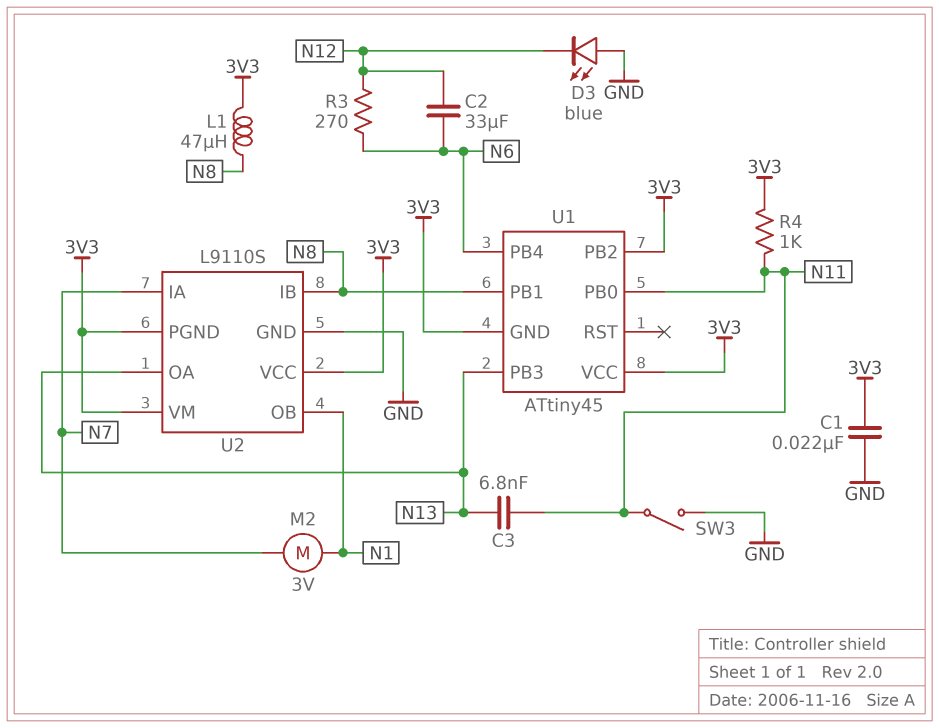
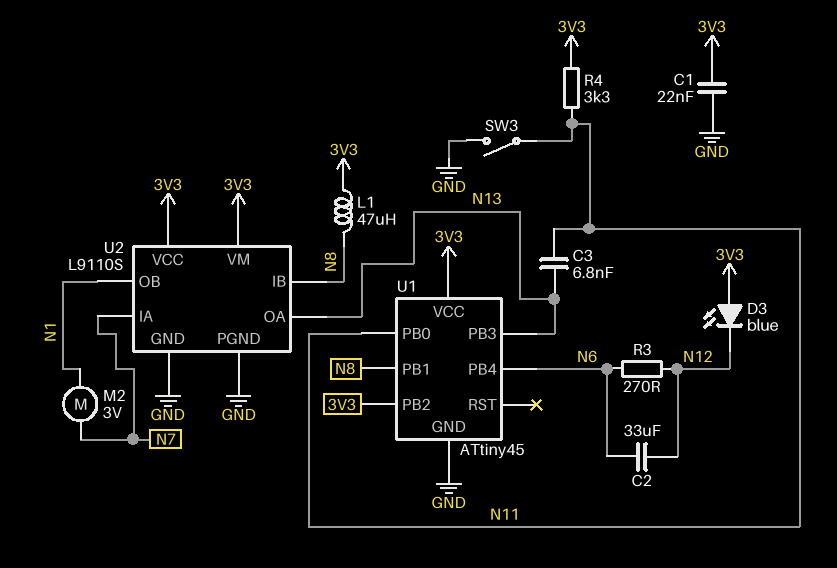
D3: LED blue (A GND, K N12) -> LED blue (A 3V3, K N12)
R4: 1k (3V3, N11) -> 3.3k (3V3, N11)
U1 pin GND: 3V3 -> GND
U2 pin PGND: 3V3 -> GND

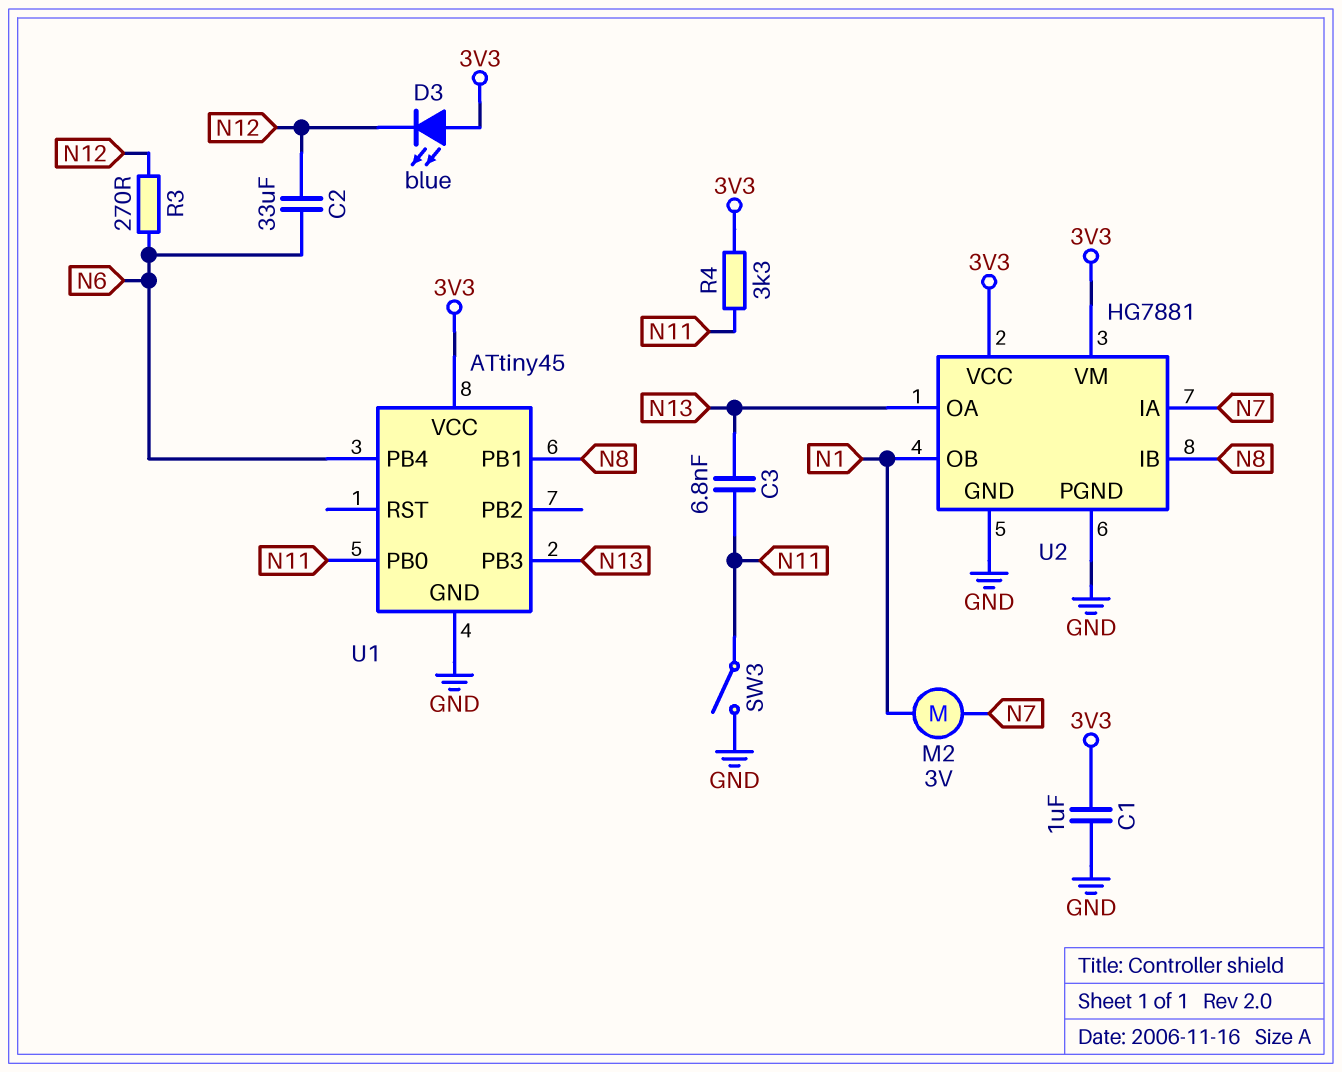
C1: 22nF (3V3, GND) -> 1uF (3V3, GND)
L1: 47uH (3V3, N8) -> none
U1 pin PB2: 3V3 -> none
U2: L9110S -> HG7881

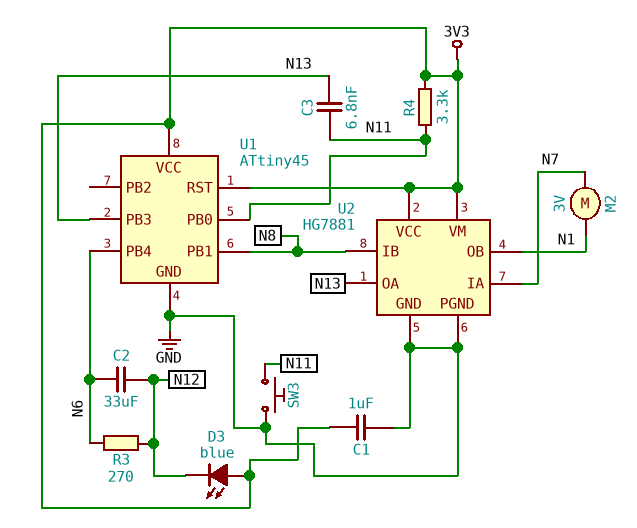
SW3: switch (GND, N11) -> button (GND, N11)
U1 pin RST: none -> 3V3

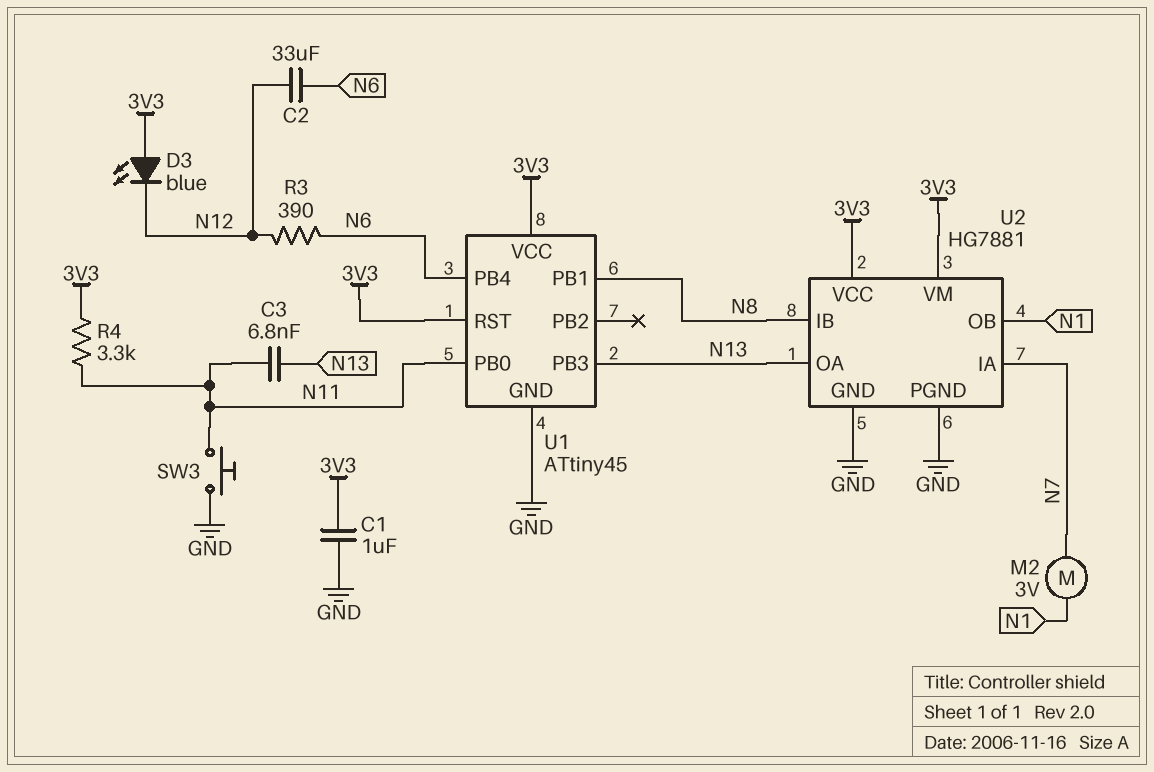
R3: 270 (N6, N12) -> 390 (N6, N12)

